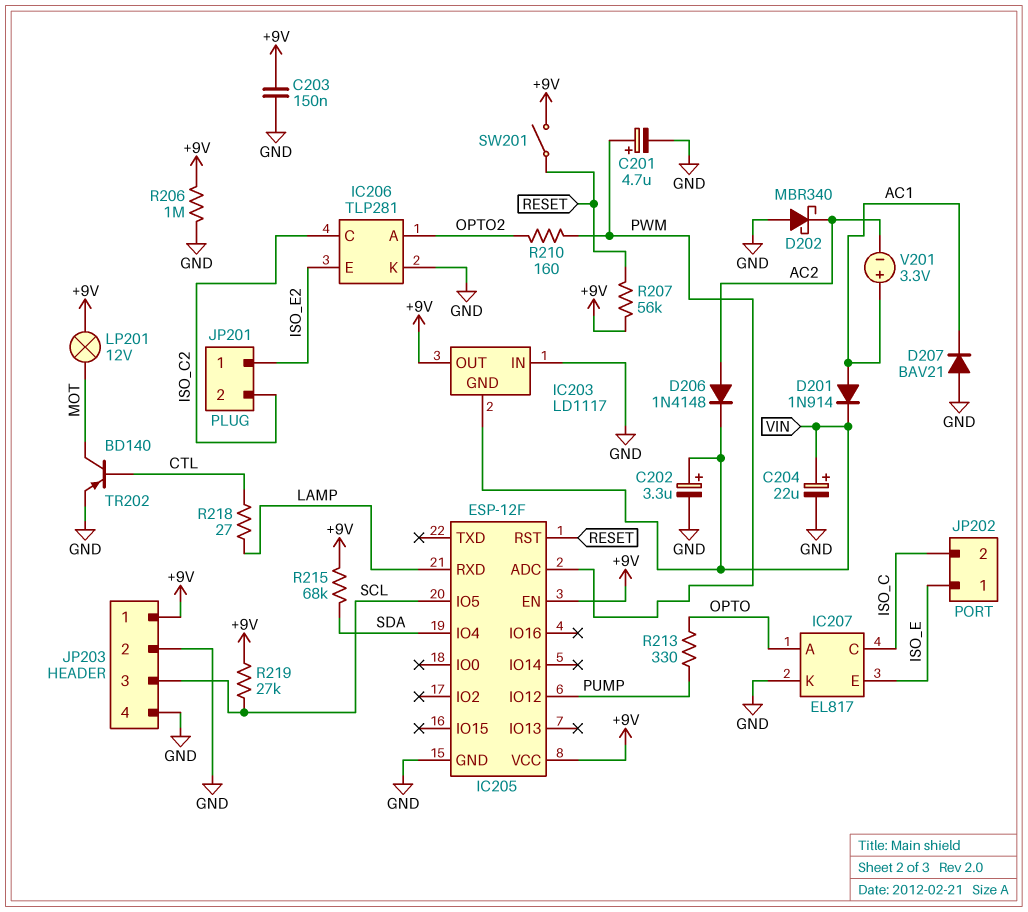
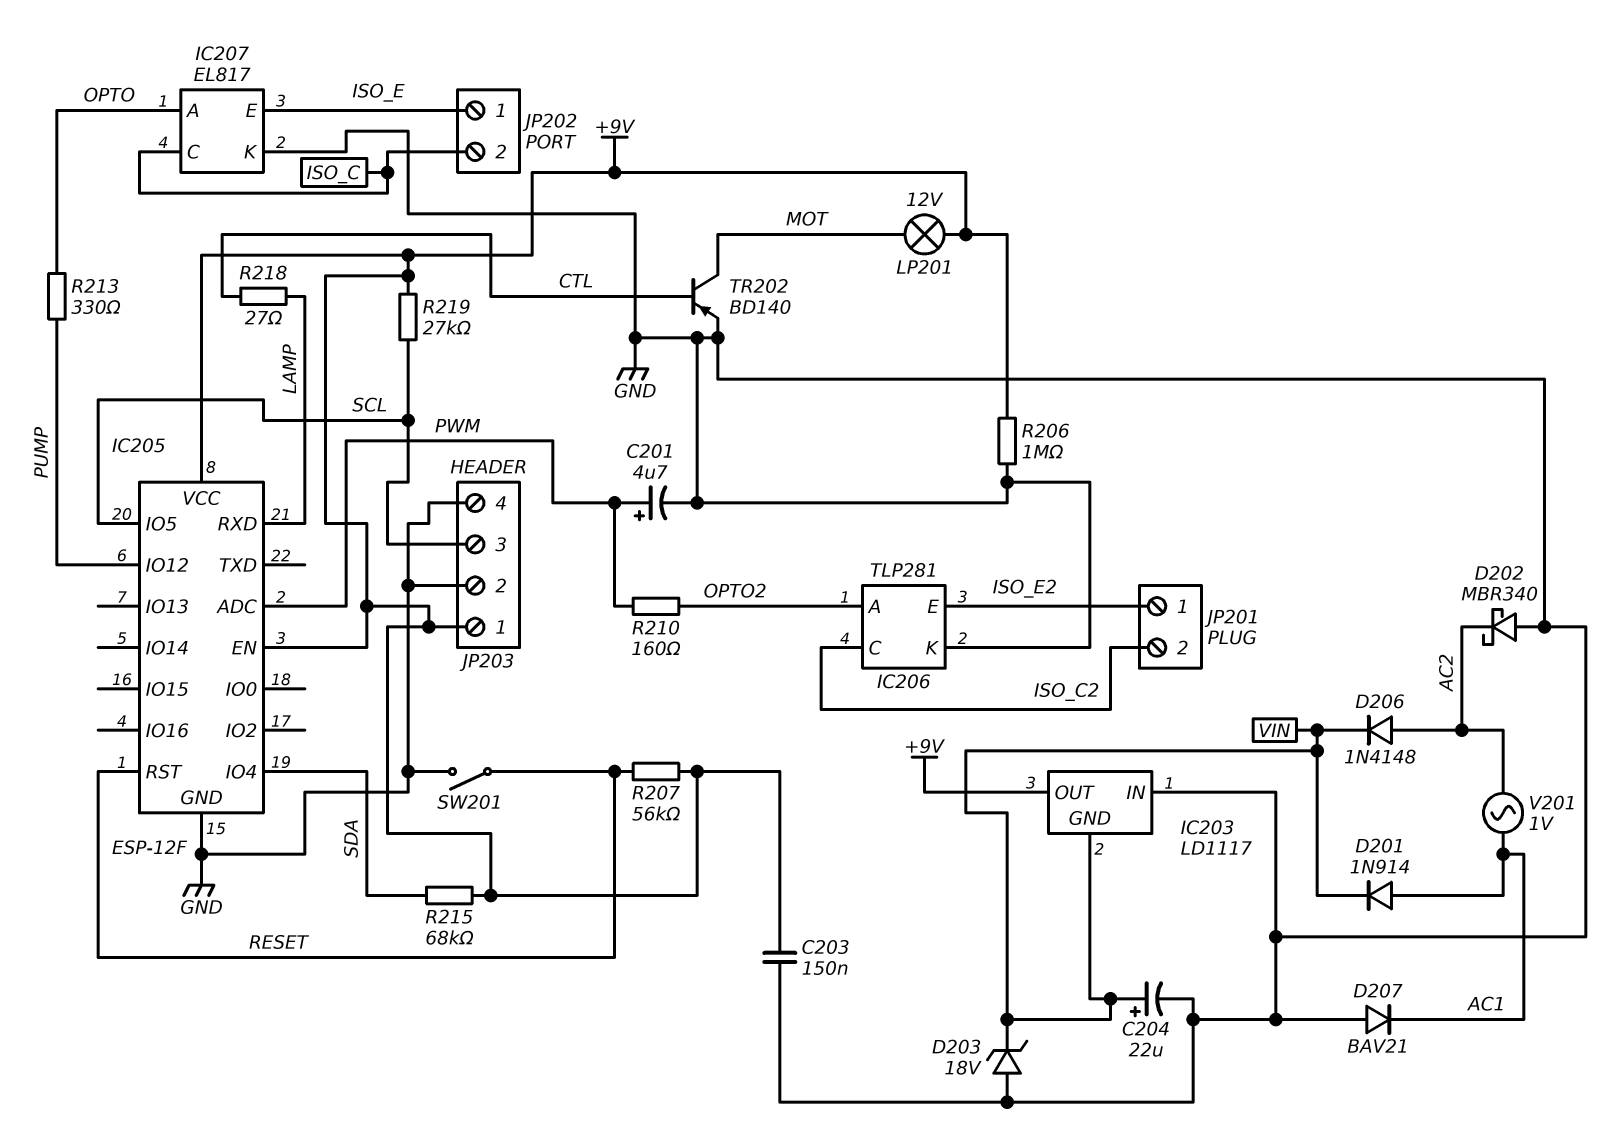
C202: 3.3uF (plus VIN, minus GND) -> none
D203: none -> zener 18V (A GND, K VIN)
SW201: switch (+9V, RESET) -> switch (GND, RESET)
V201: 3.3V (plus AC1, minus AC2) -> AC 1V (AC1, AC2)

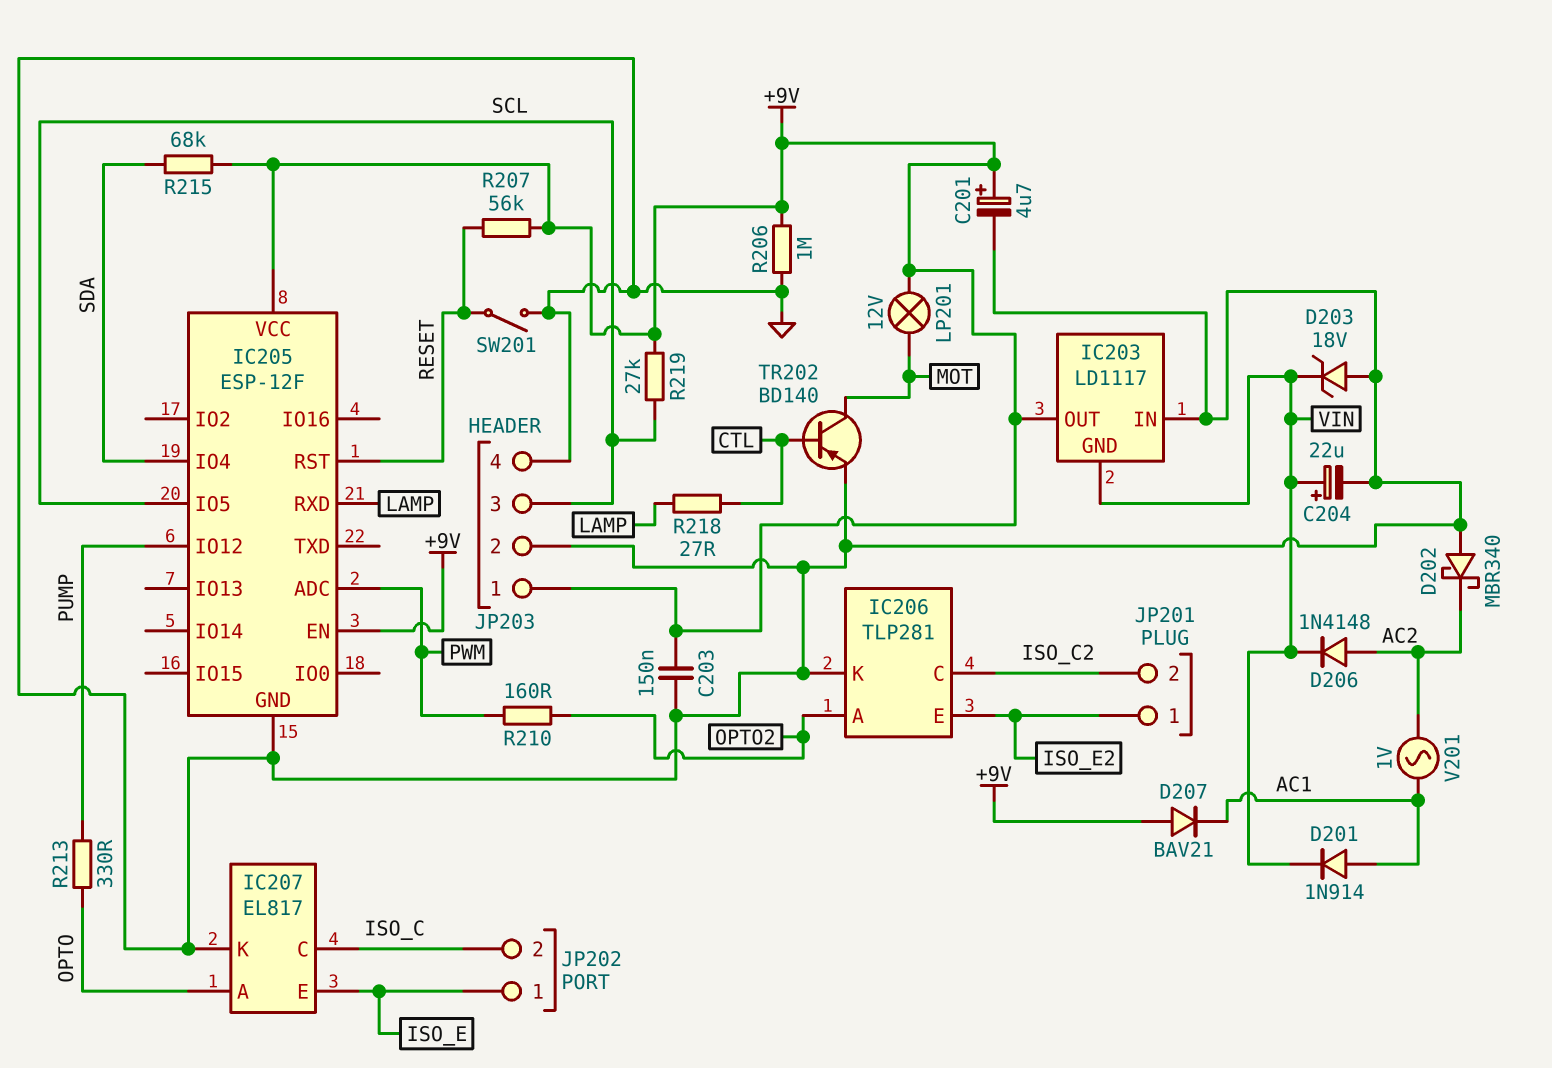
C201: 4.7uF (plus PWM, minus GND) -> 4.7uF (plus +9V, minus GND)
D207: diode BAV21 (A GND, K AC1) -> diode BAV21 (A +9V, K AC1)

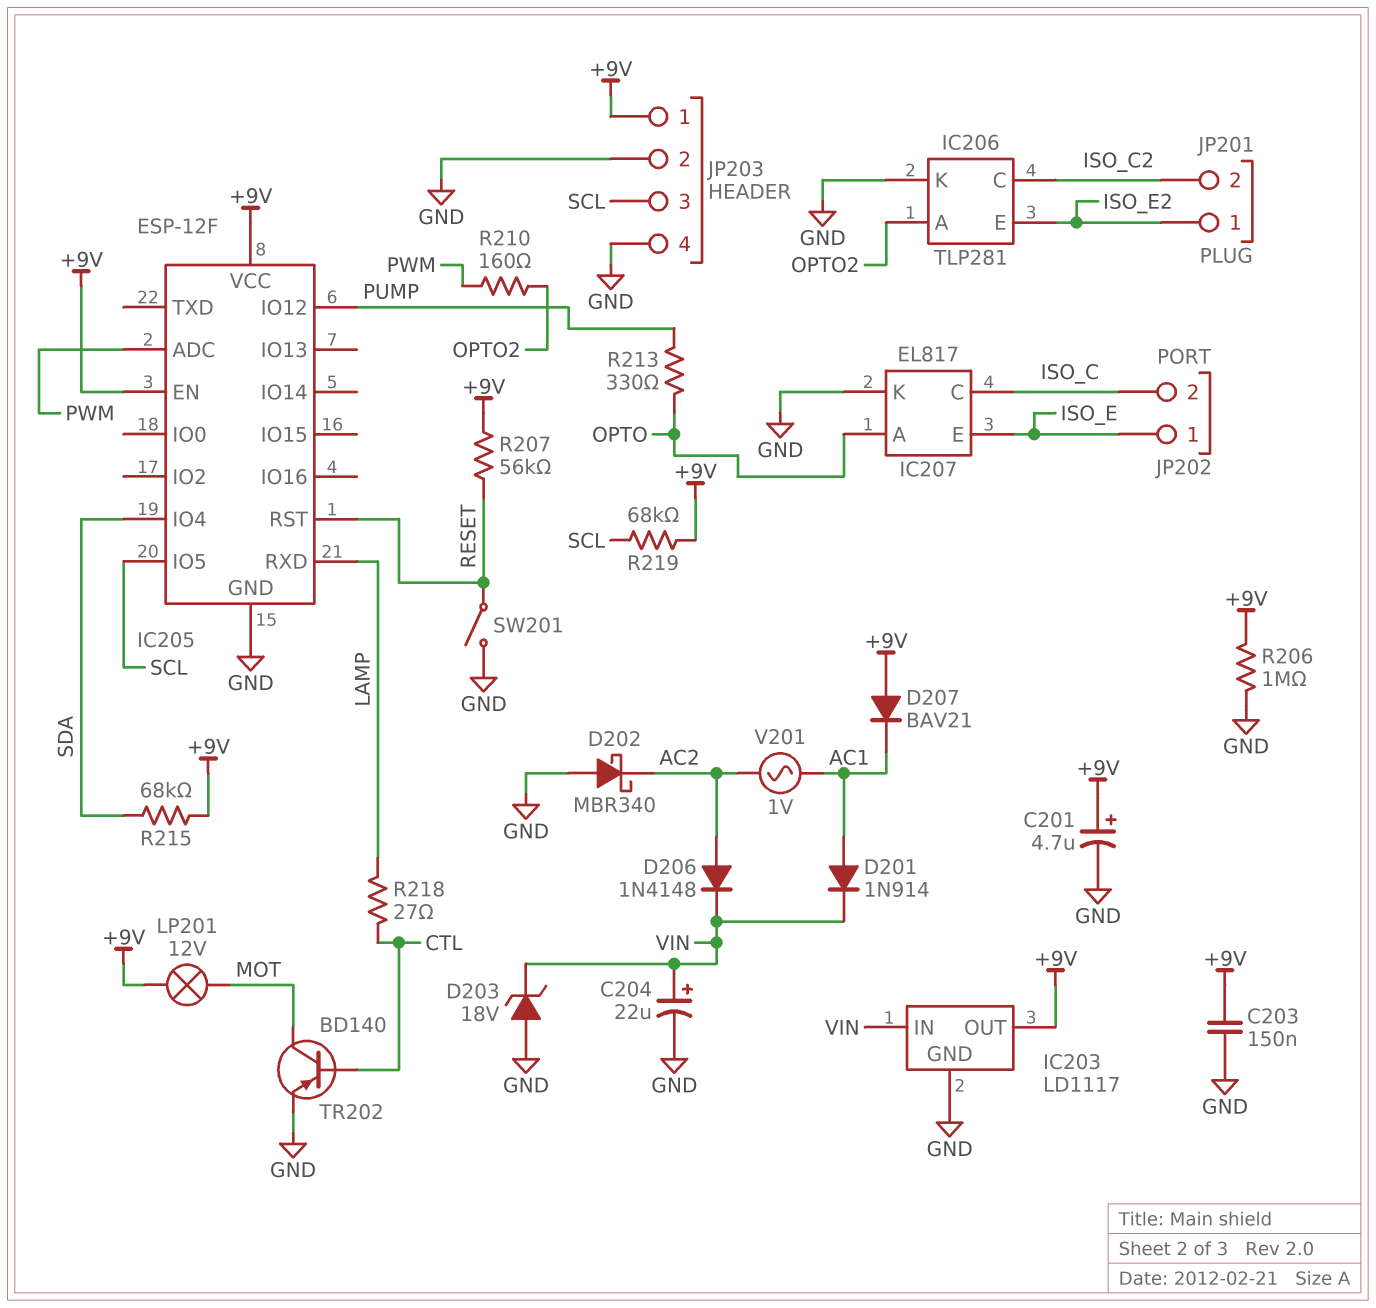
IC203 pin GND: VIN -> GND
IC203 pin IN: GND -> VIN
R219: 27k (+9V, SCL) -> 68k (+9V, SCL)

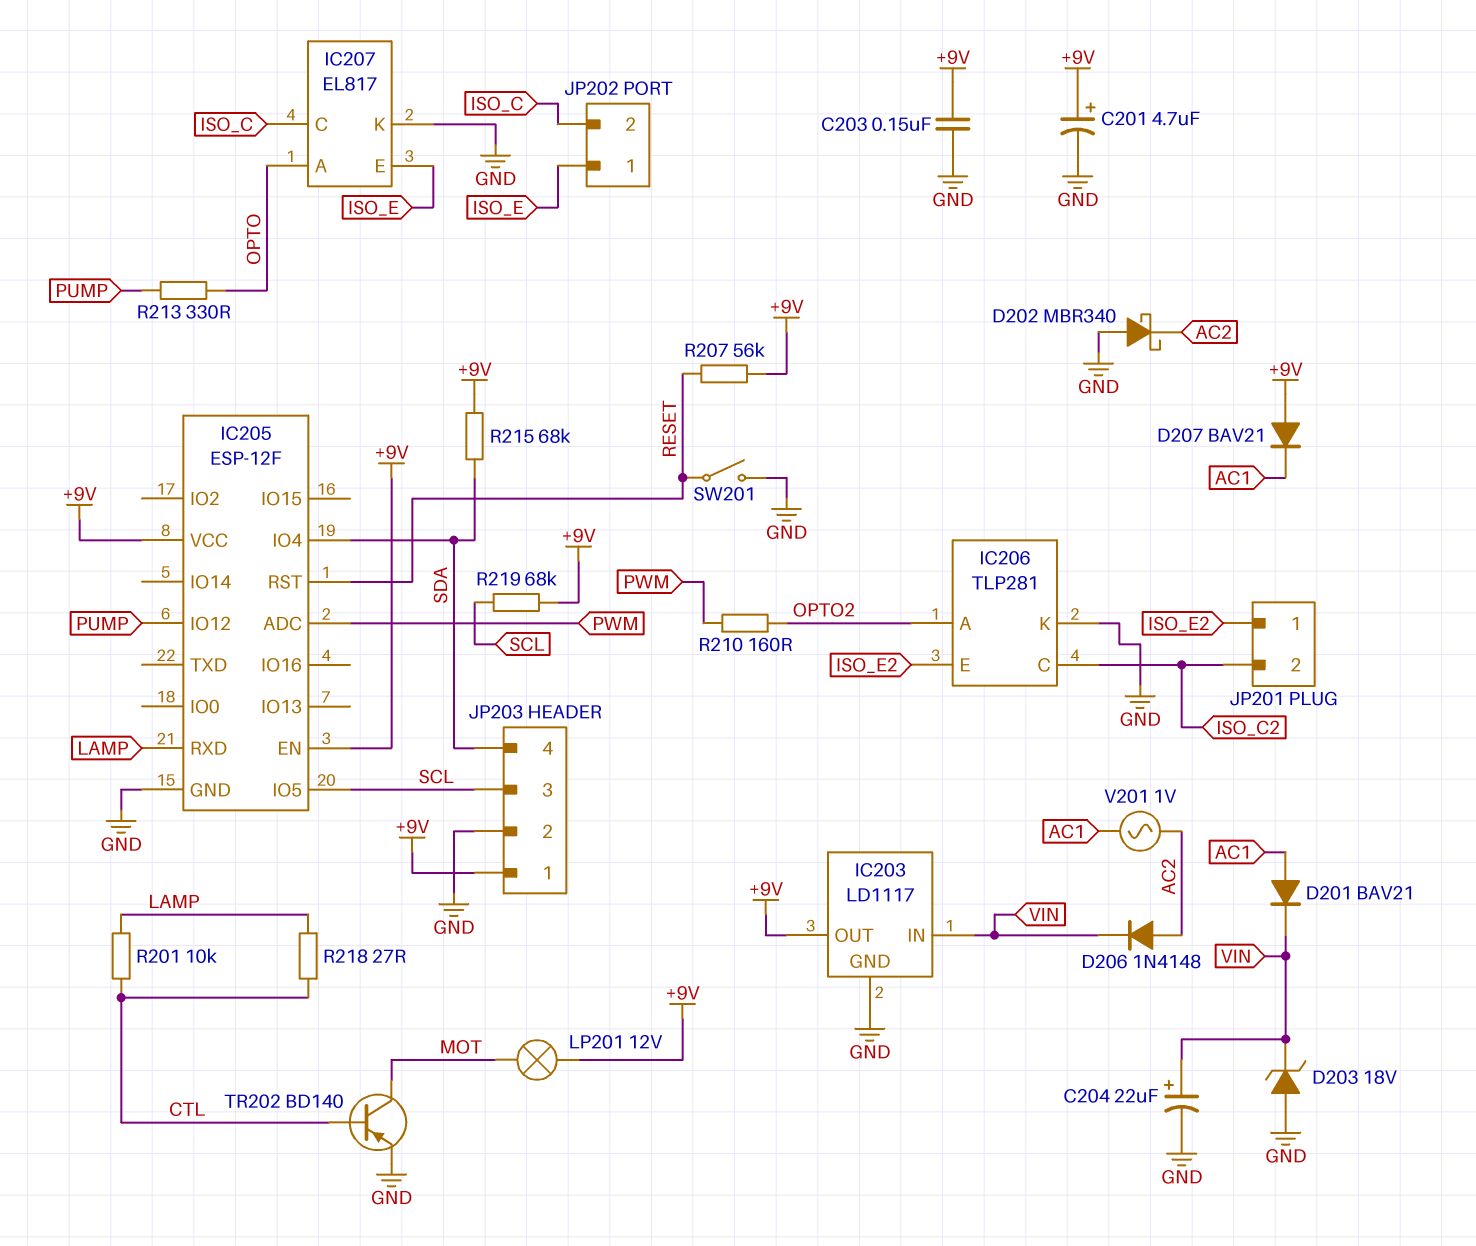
D201: diode 1N914 (A AC1, K VIN) -> diode BAV21 (A AC1, K VIN)
JP203 pin 4: GND -> SDA
R201: none -> 10k (CTL, LAMP)
R206: 1M (+9V, GND) -> none

